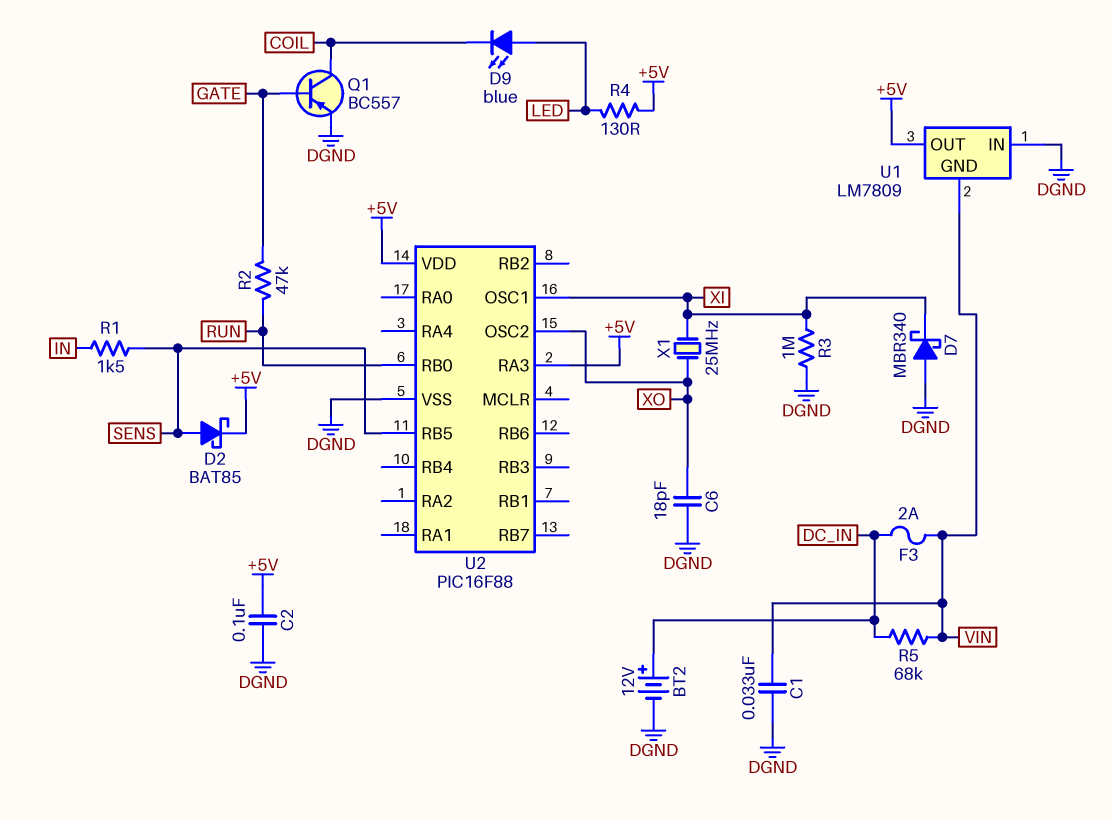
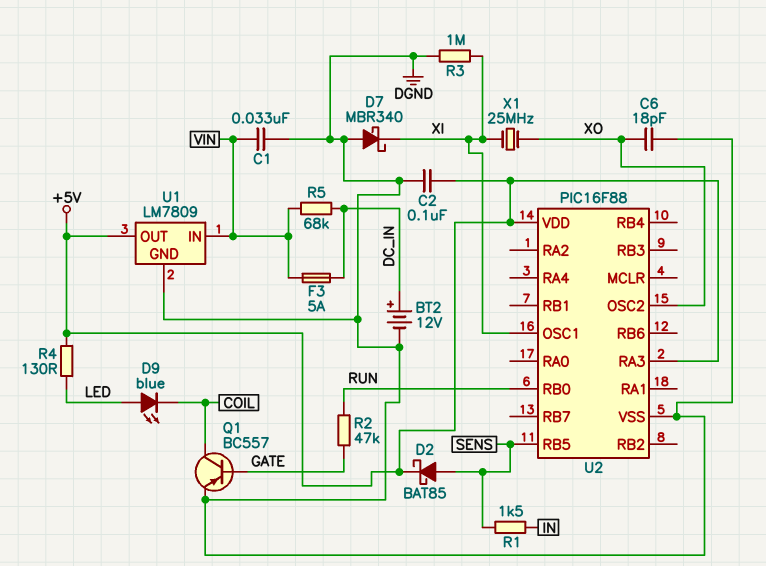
F3: 2A (DC_IN, VIN) -> 5A (DC_IN, VIN)
U1 pin GND: VIN -> DGND
U1 pin IN: DGND -> VIN

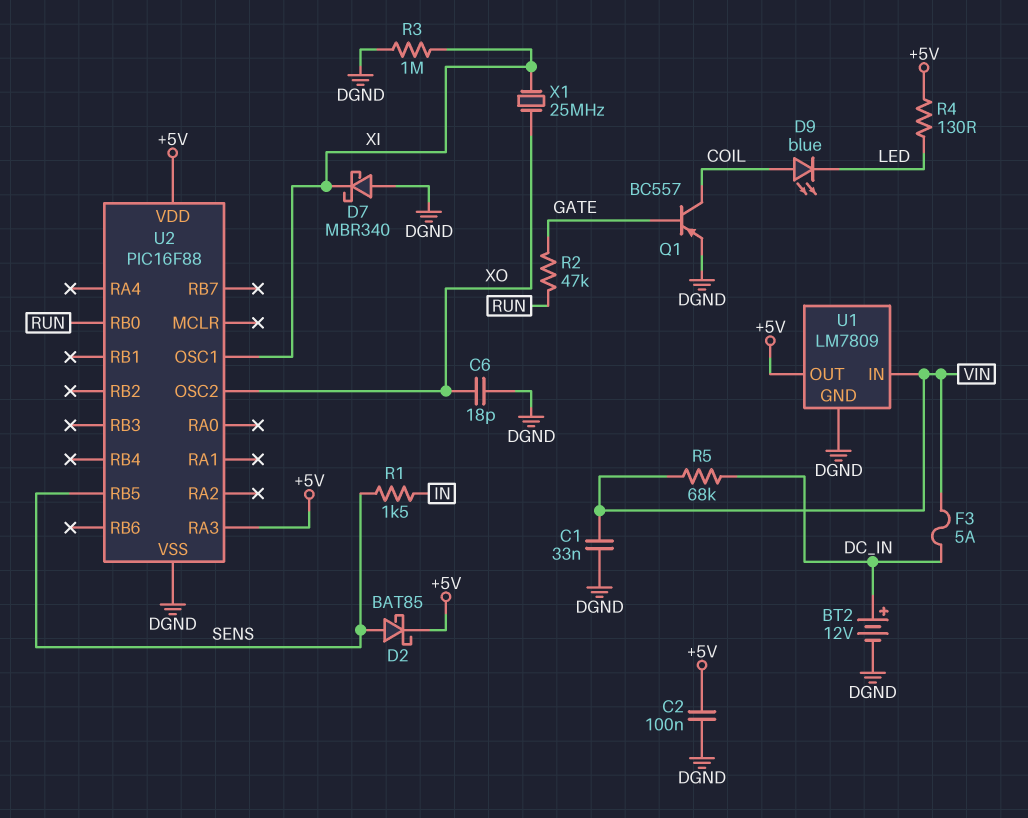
D9: LED blue (A LED, K COIL) -> LED blue (A COIL, K LED)

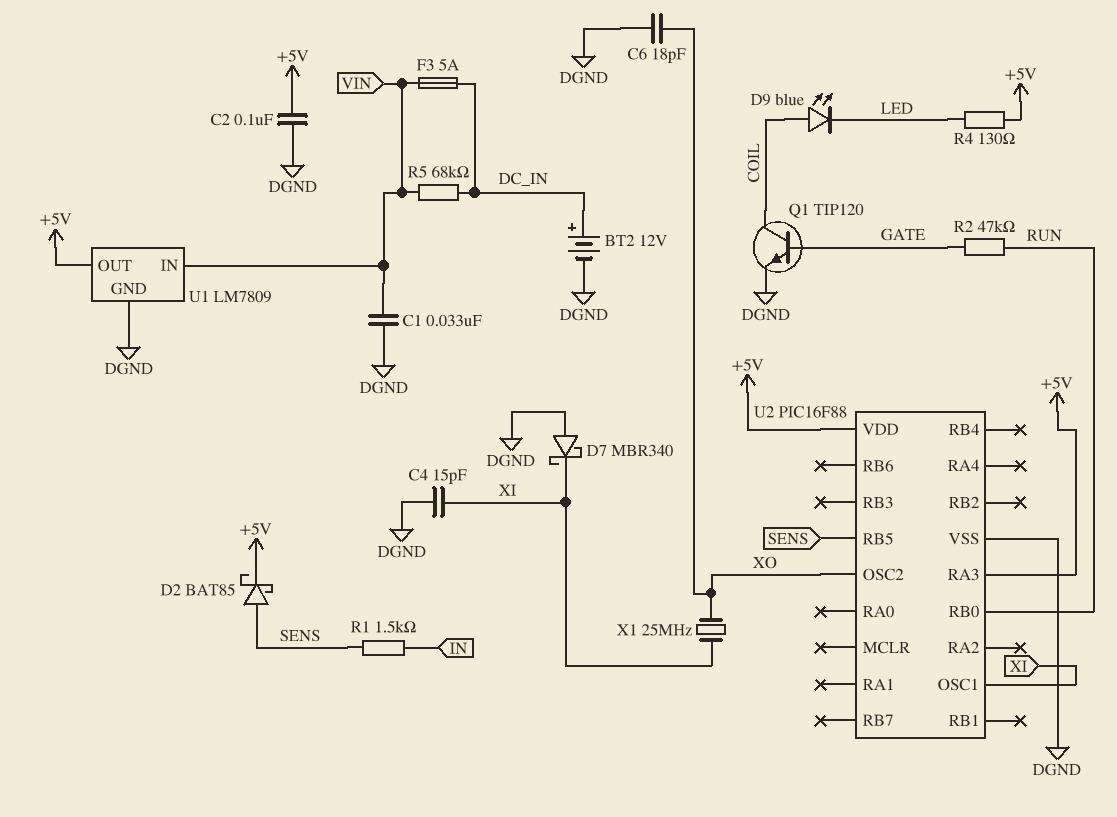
C4: none -> 15pF (DGND, XI)
Q1: PNP BC557 (B GATE, C COIL, E DGND) -> NPN TIP120 (B GATE, C COIL, E DGND)
R3: 1M (DGND, XI) -> none

